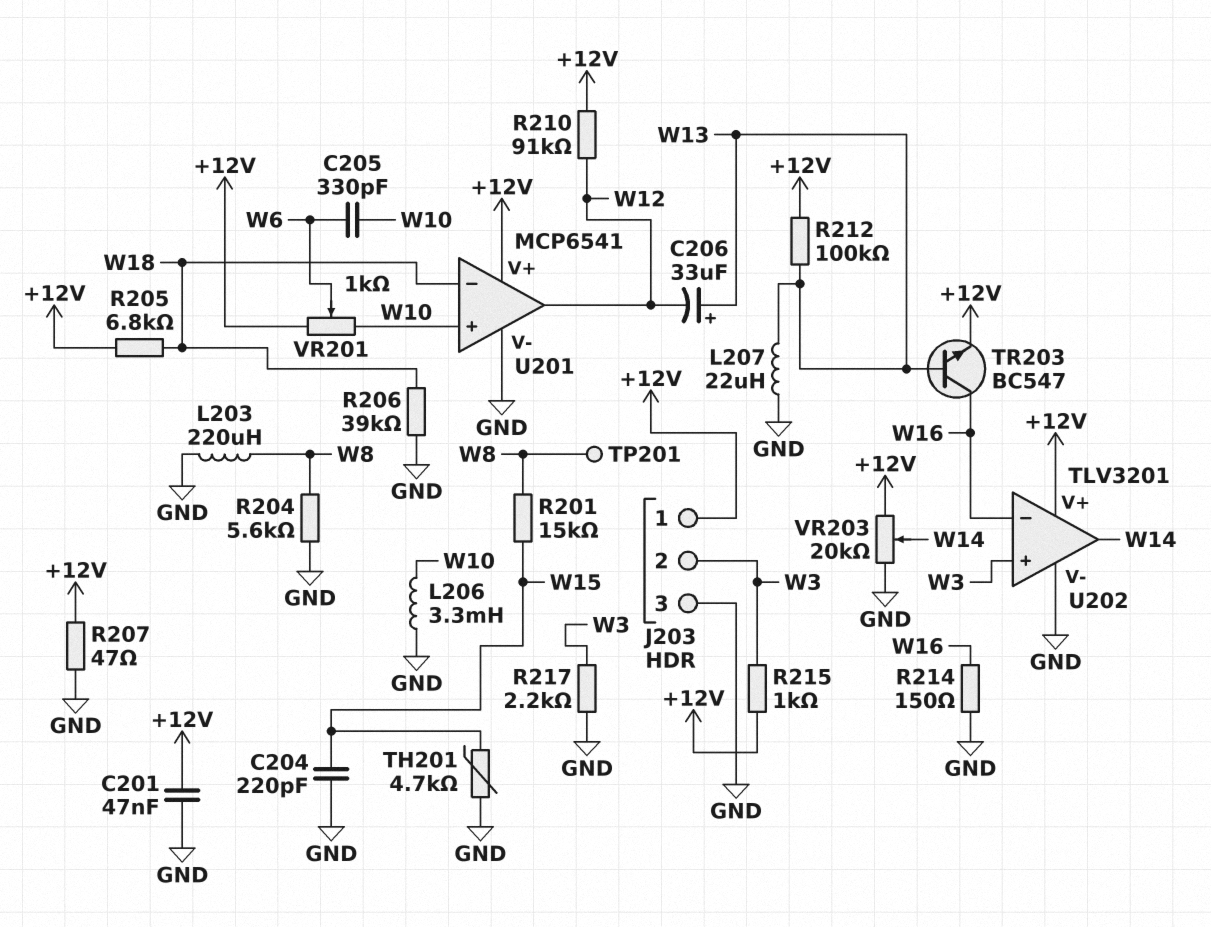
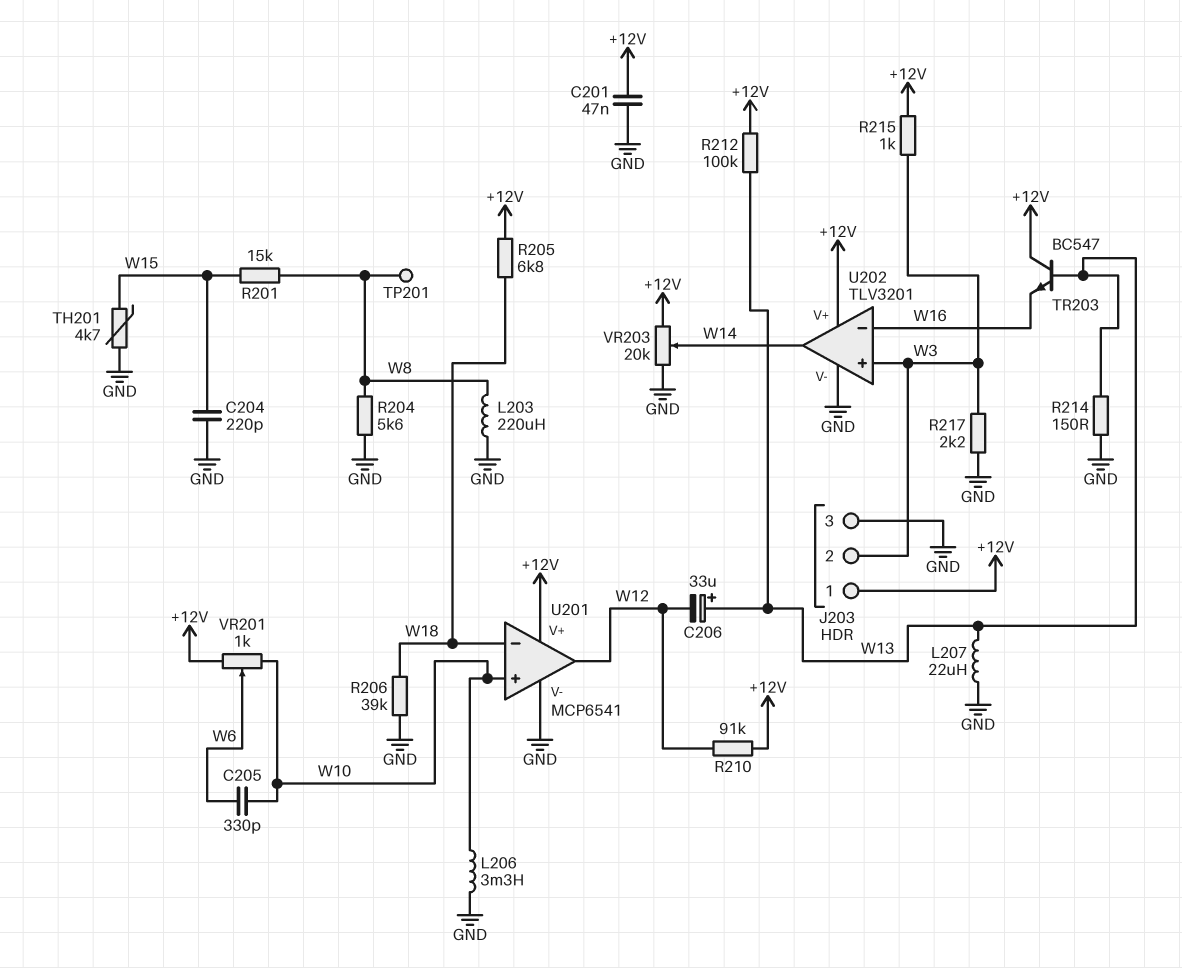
R207: 47 (+12V, GND) -> none
R214: 150 (GND, W16) -> 150 (GND, W13)
TR203: NPN BC547 (B W13, C W16, E +12V) -> NPN BC547 (B W13, C +12V, E W16)

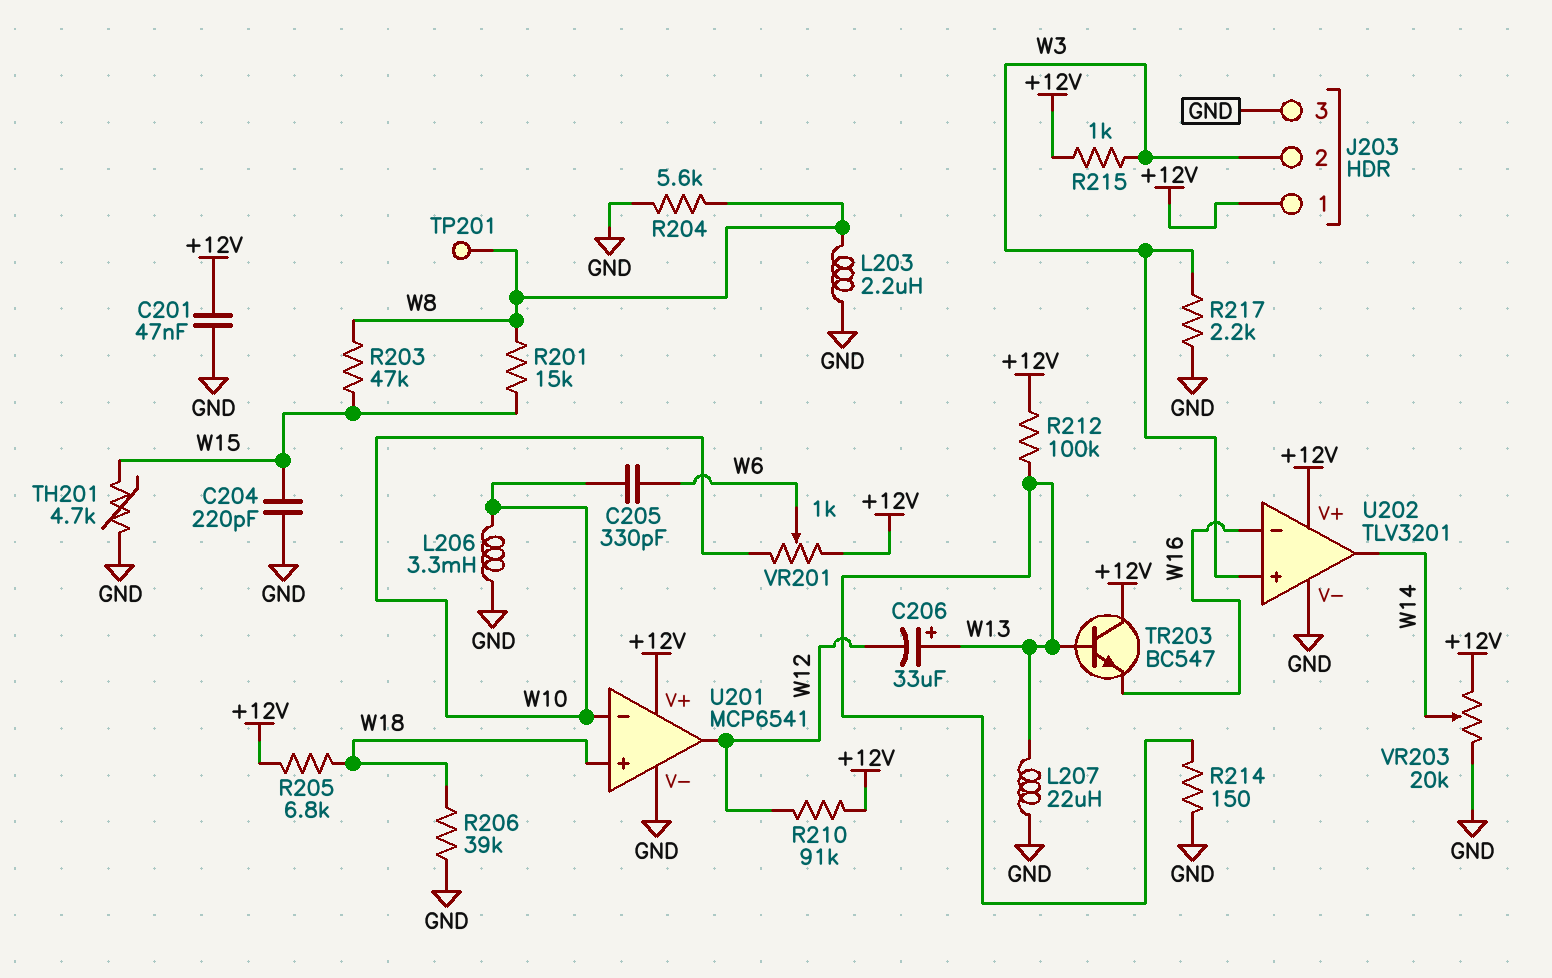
L203: 220uH (GND, W8) -> 2.2uH (GND, W8)
R203: none -> 47k (W8, W15)
U201 pin in+: W10 -> W18
U201 pin in-: W18 -> W10

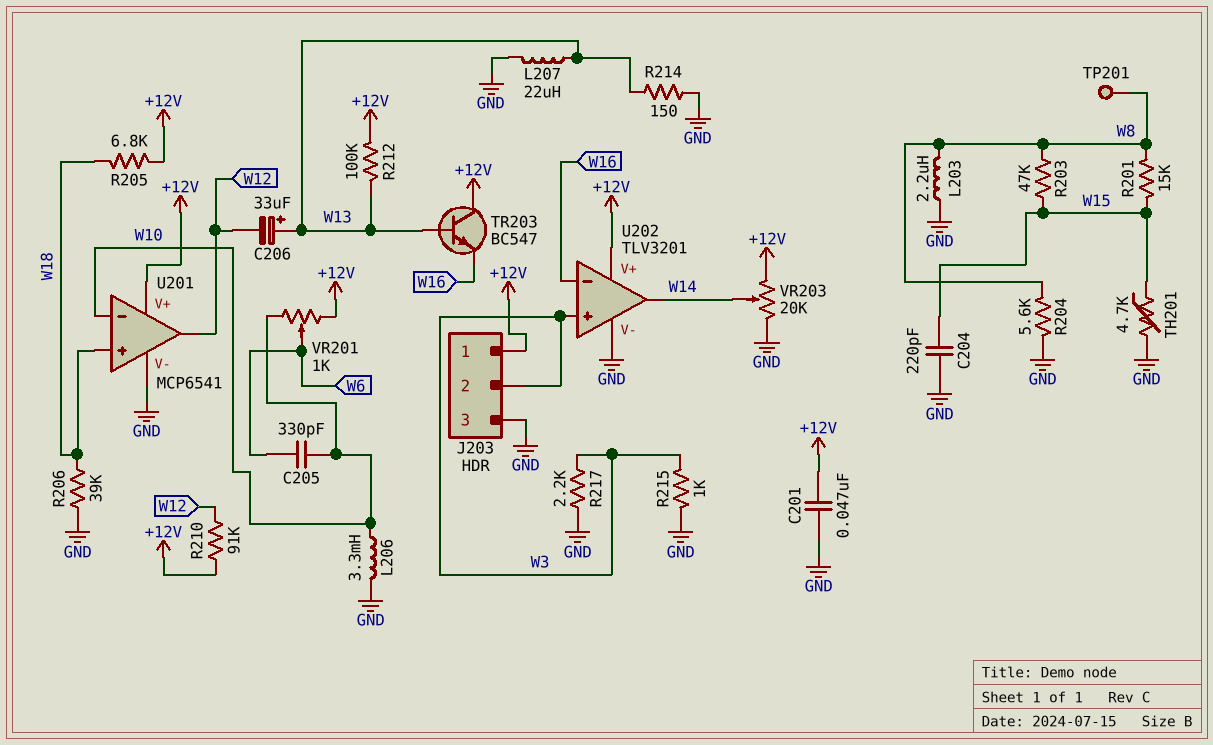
R215: 1k (+12V, W3) -> 1k (GND, W3)

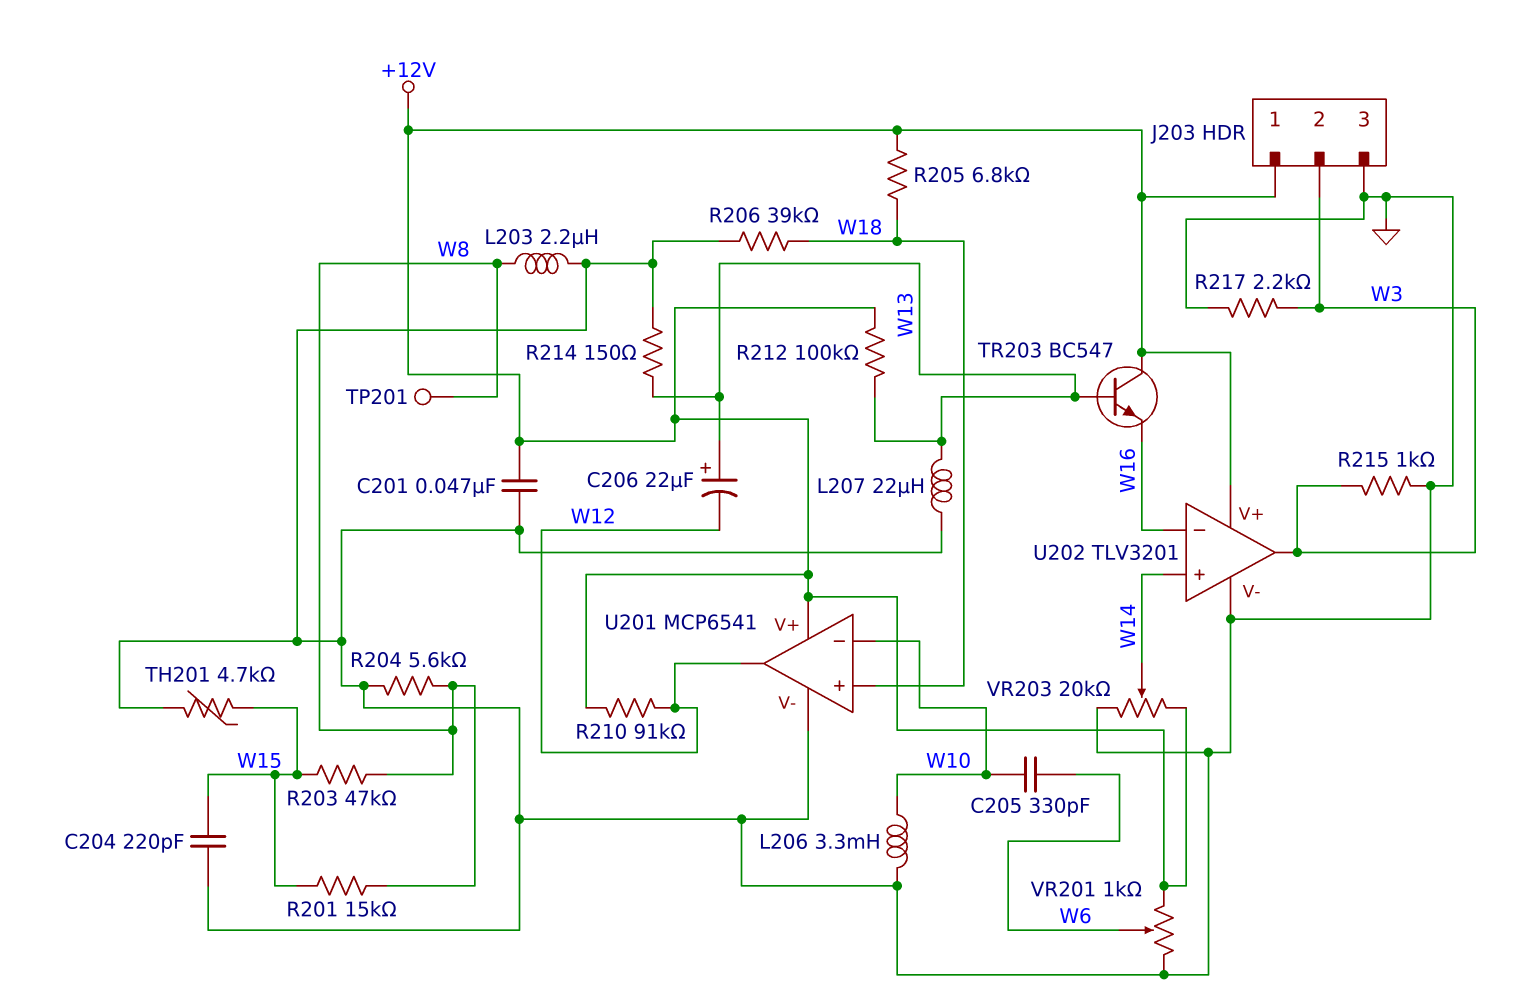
C206: 33uF (plus W13, minus W12) -> 22uF (plus W13, minus W12)
U202 pin in+: W3 -> W14
U202 pin out: W14 -> W3
VR201: 1k (+12V, W10, wiper W6) -> 1k (+12V, GND, wiper W6)

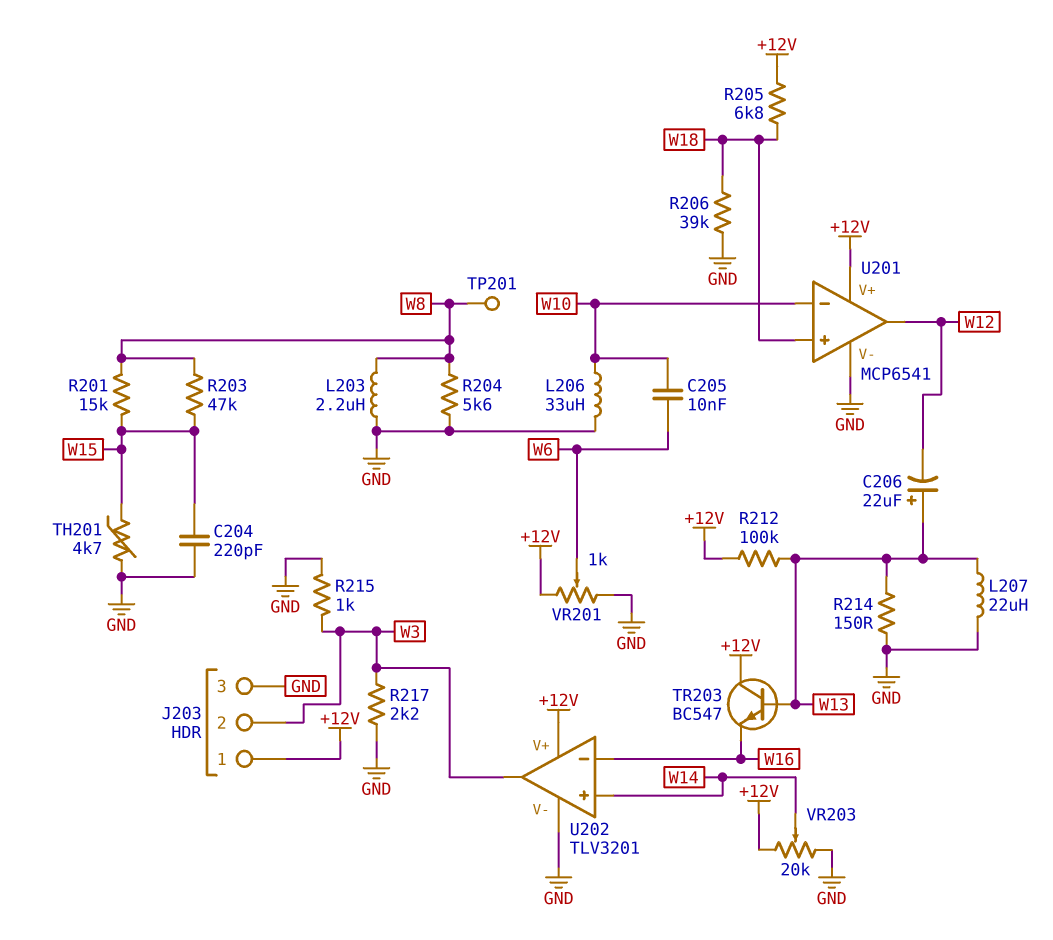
C201: 47nF (+12V, GND) -> none
C205: 330pF (W6, W10) -> 10nF (W6, W10)
L206: 3.3mH (GND, W10) -> 33uH (GND, W10)
R210: 91k (+12V, W12) -> none

